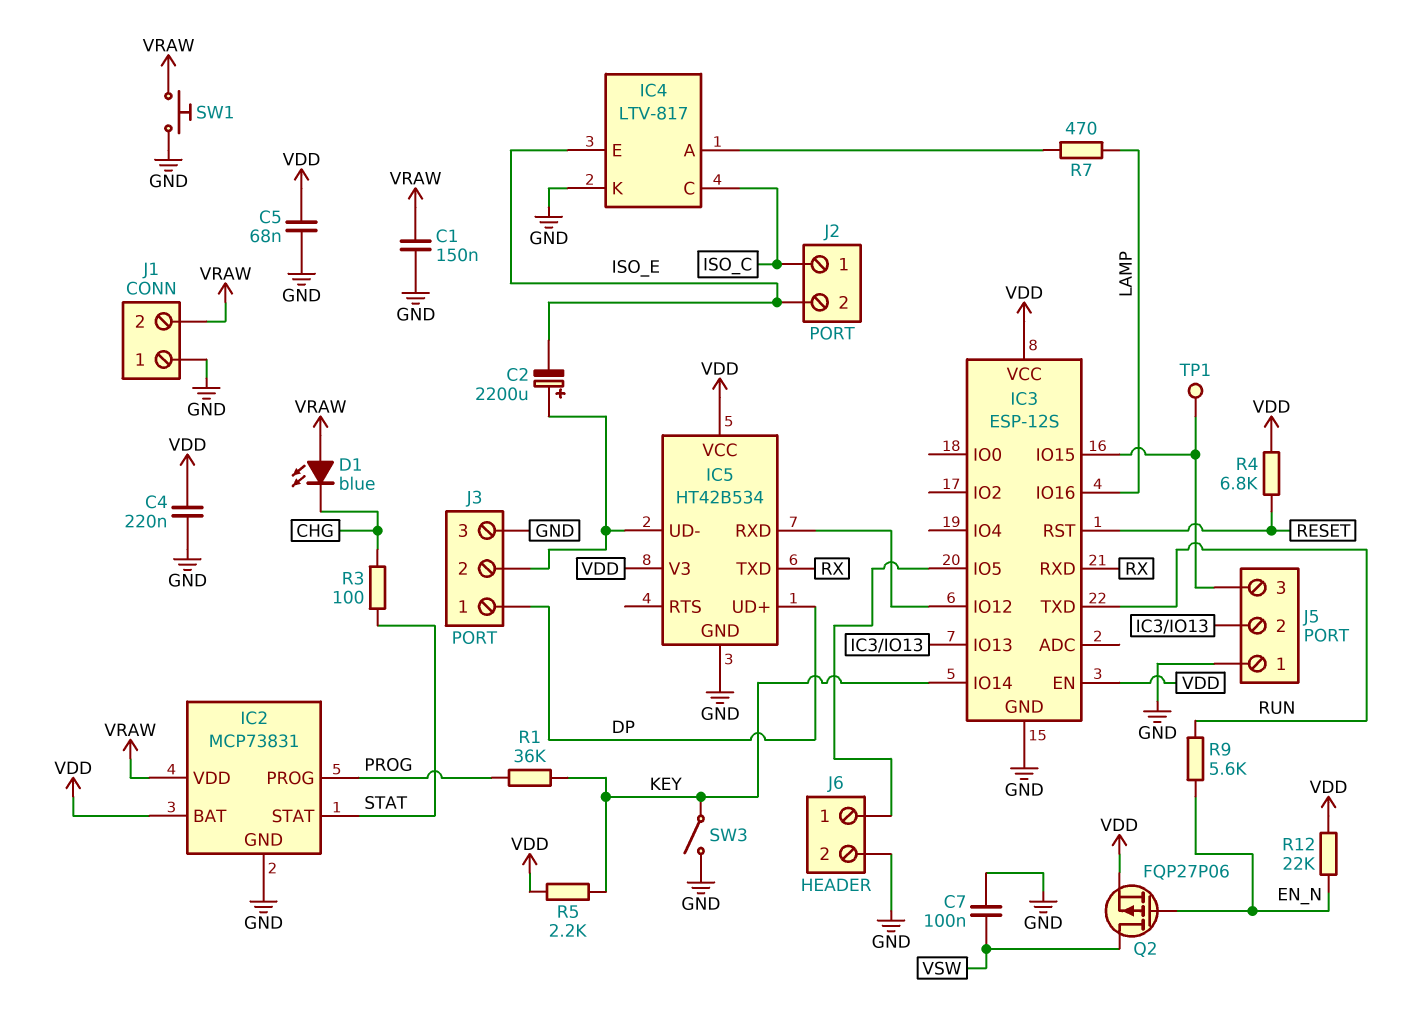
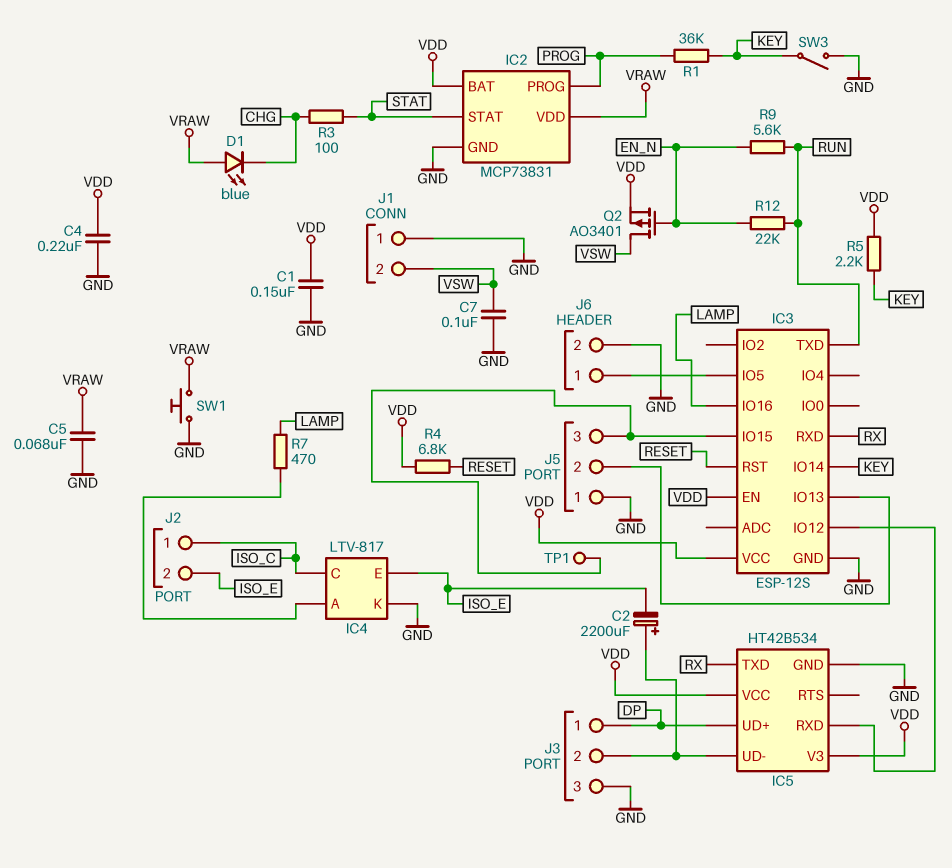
C1: 150nF (GND, VRAW) -> 150nF (GND, VDD)
C5: 68nF (GND, VDD) -> 68nF (GND, VRAW)
J1 pin 2: VRAW -> VSW
Q2: PMOS FQP27P06 (G EN_N, D VSW, S VDD) -> PMOS AO3401 (G EN_N, D VSW, S VDD)
R12: 22k (EN_N, VDD) -> 22k (EN_N, RUN)

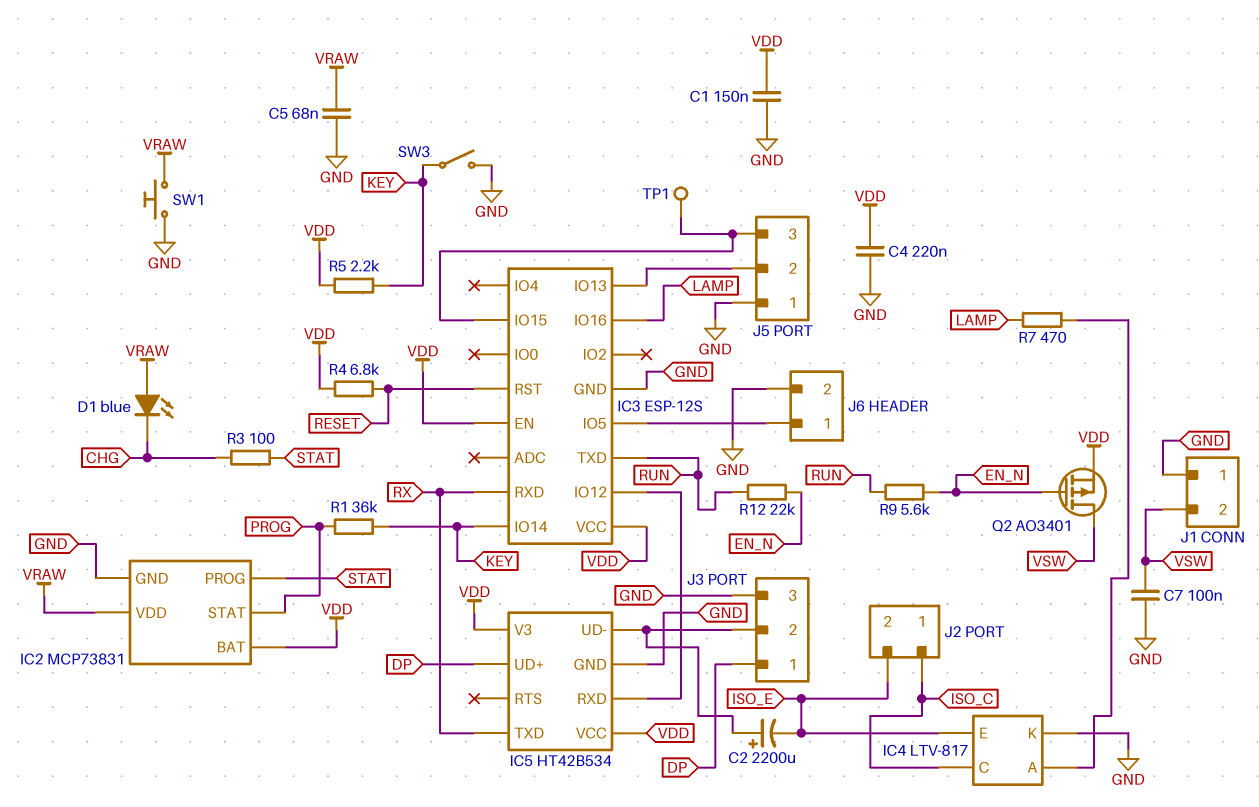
IC2 pin PROG: PROG -> STAT
IC2 pin STAT: STAT -> PROG

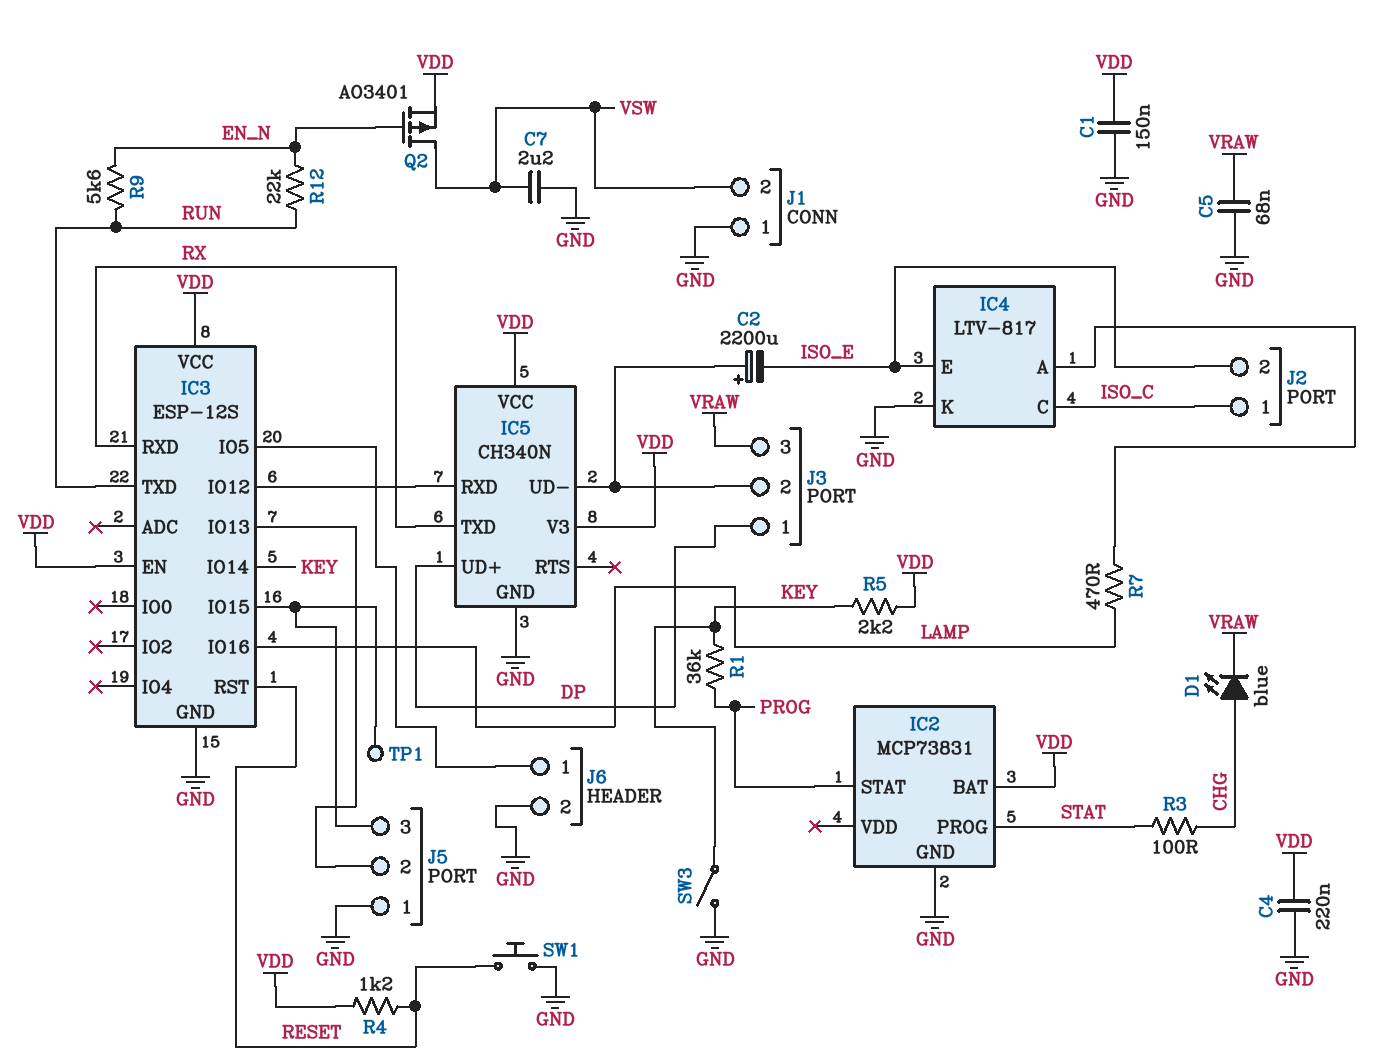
C7: 100nF (GND, VSW) -> 2.2uF (GND, VSW)
D1: LED blue (A VRAW, K CHG) -> LED blue (A CHG, K VRAW)
IC2 pin VDD: VRAW -> none
IC5: HT42B534 -> CH340N
J3 pin 3: GND -> VRAW
R4: 6.8k (RESET, VDD) -> 1.2k (RESET, VDD)
SW1: button (GND, VRAW) -> button (GND, RESET)

